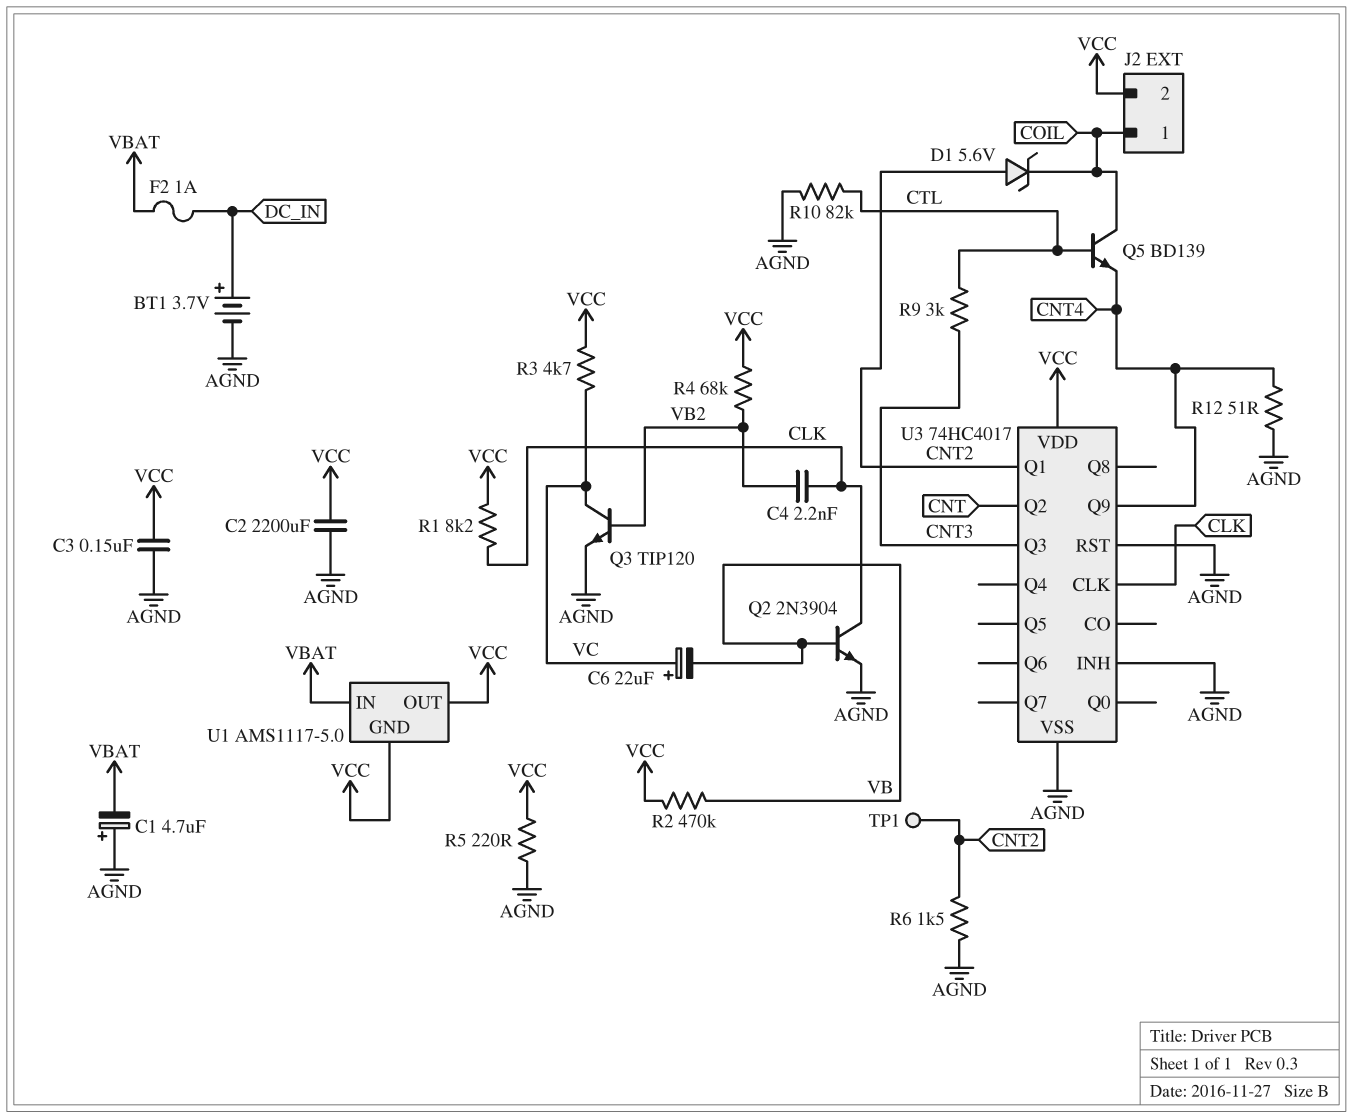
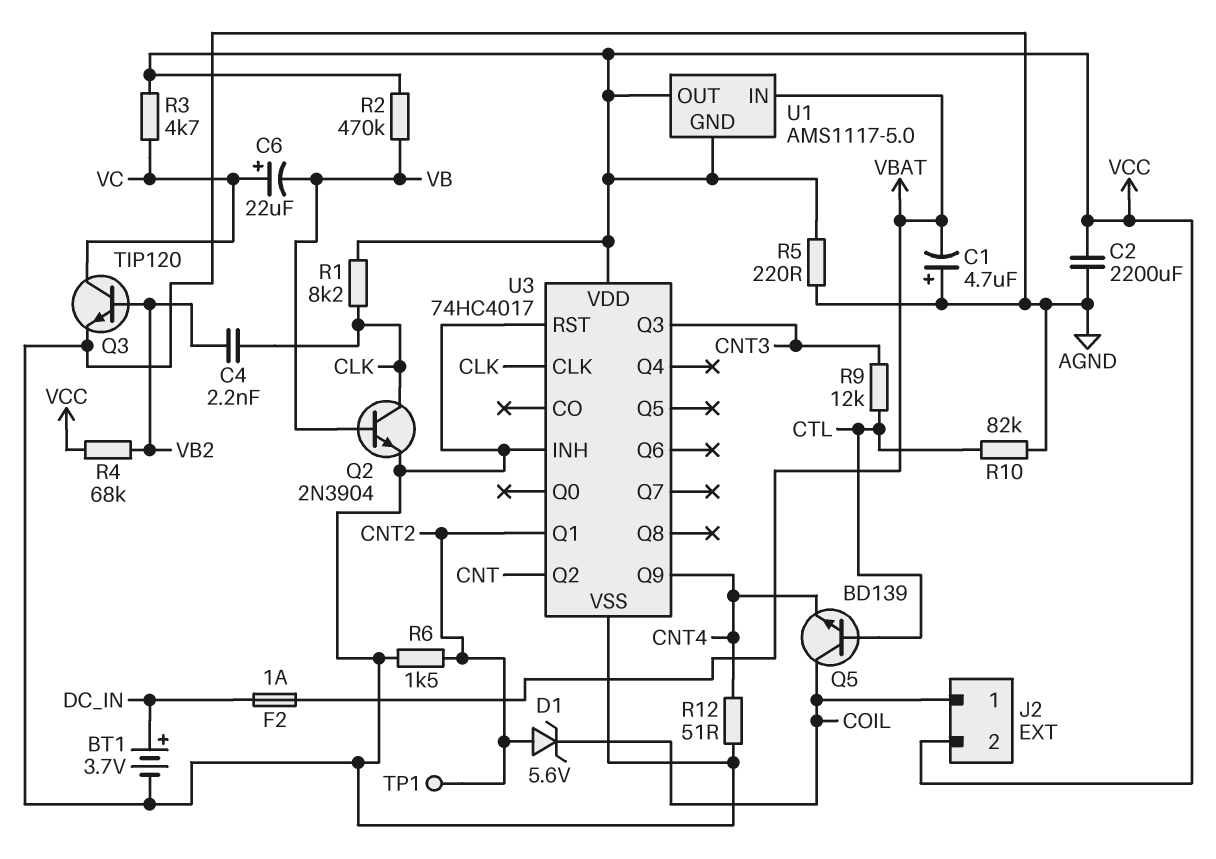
C3: 150nF (AGND, VCC) -> none
R9: 3k (CNT3, CTL) -> 12k (CNT3, CTL)

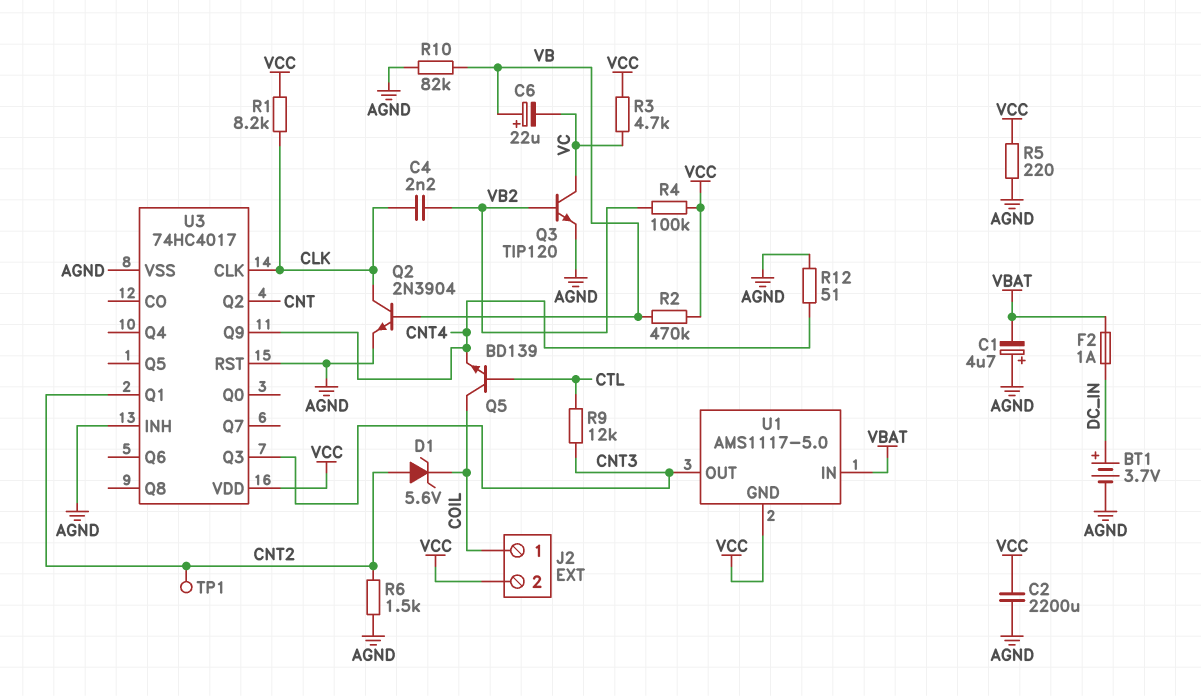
C6: 22uF (plus VC, minus VB) -> 22uF (plus VB, minus VC)
R4: 68k (VB2, VCC) -> 100k (VB2, VCC)
R10: 82k (AGND, CTL) -> 82k (AGND, VB)
U1 pin OUT: VCC -> CNT3

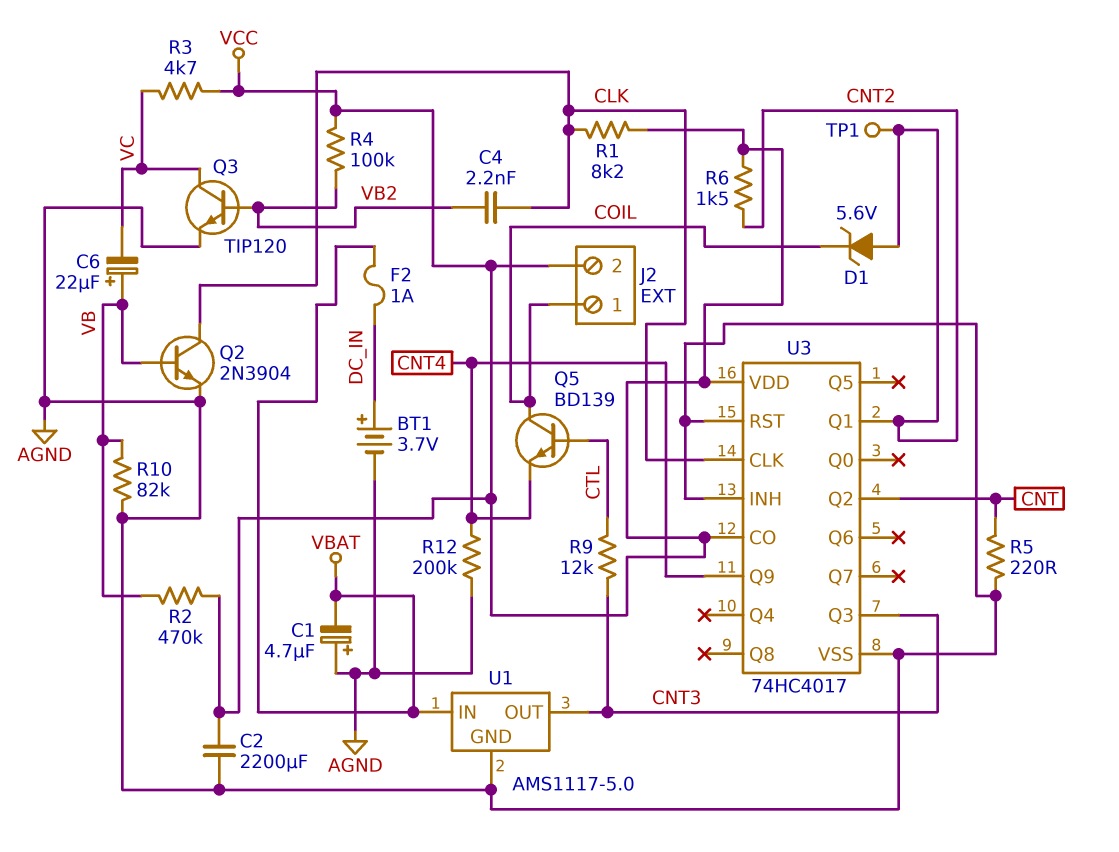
R5: 220 (AGND, VCC) -> 220 (AGND, CNT)
R6: 1.5k (AGND, CNT2) -> 1.5k (CNT2, VCC)
R12: 51 (AGND, CNT4) -> 200k (AGND, CNT4)
U1 pin GND: VCC -> AGND
U3 pin CO: none -> VCC

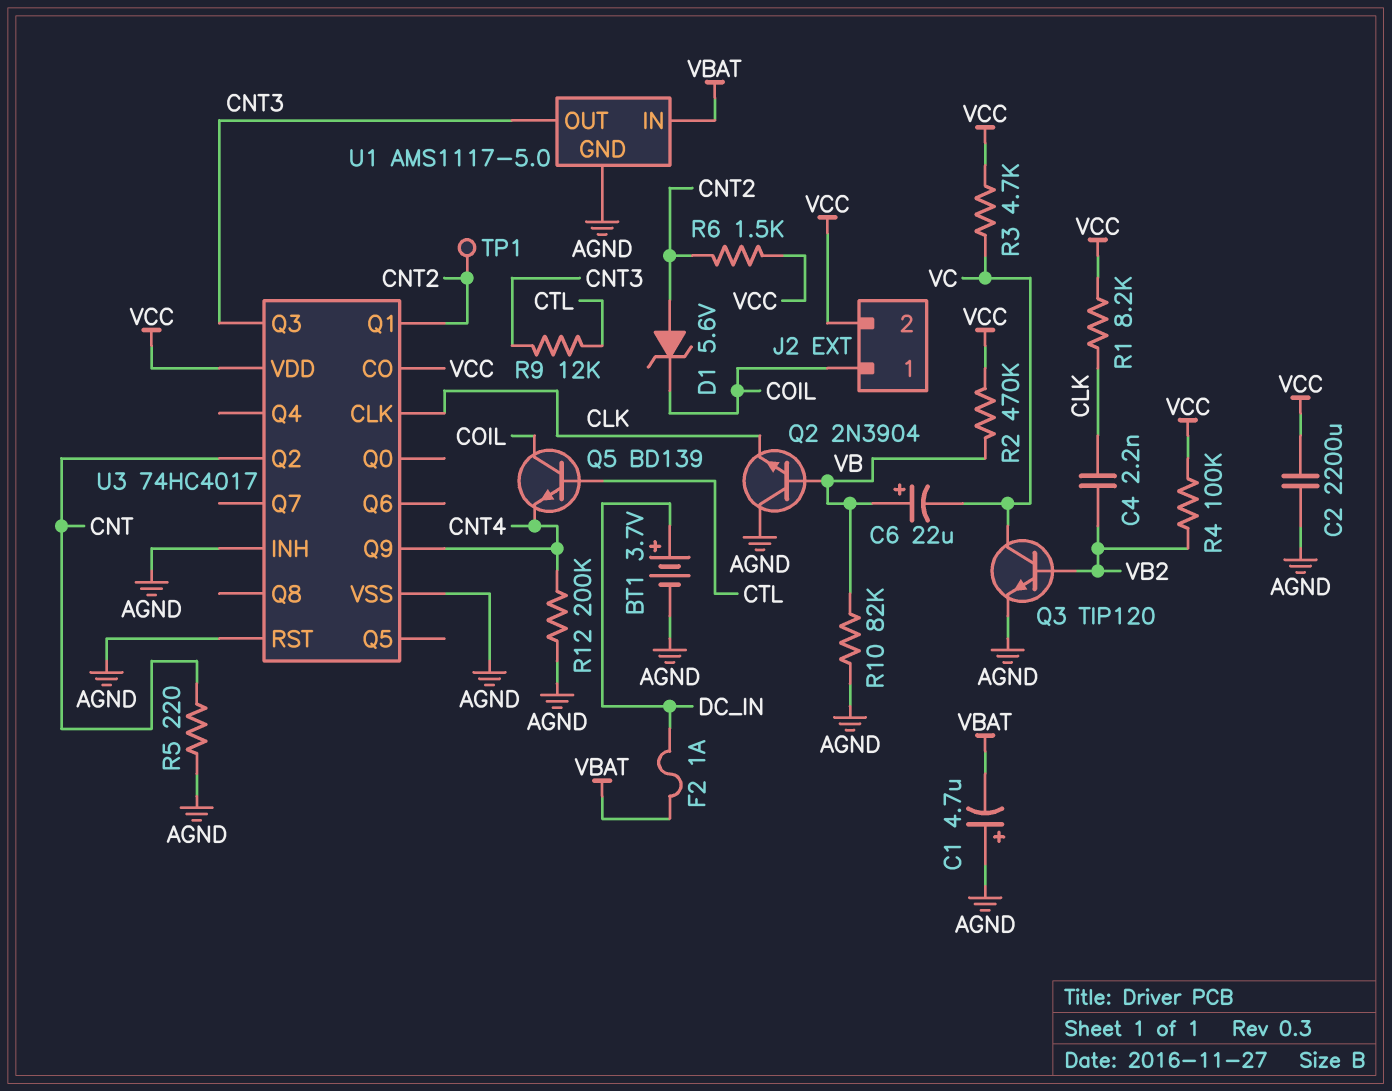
Q2: NPN 2N3904 (B VB, C CLK, E AGND) -> NPN 2N3904 (B VB, C AGND, E CLK)

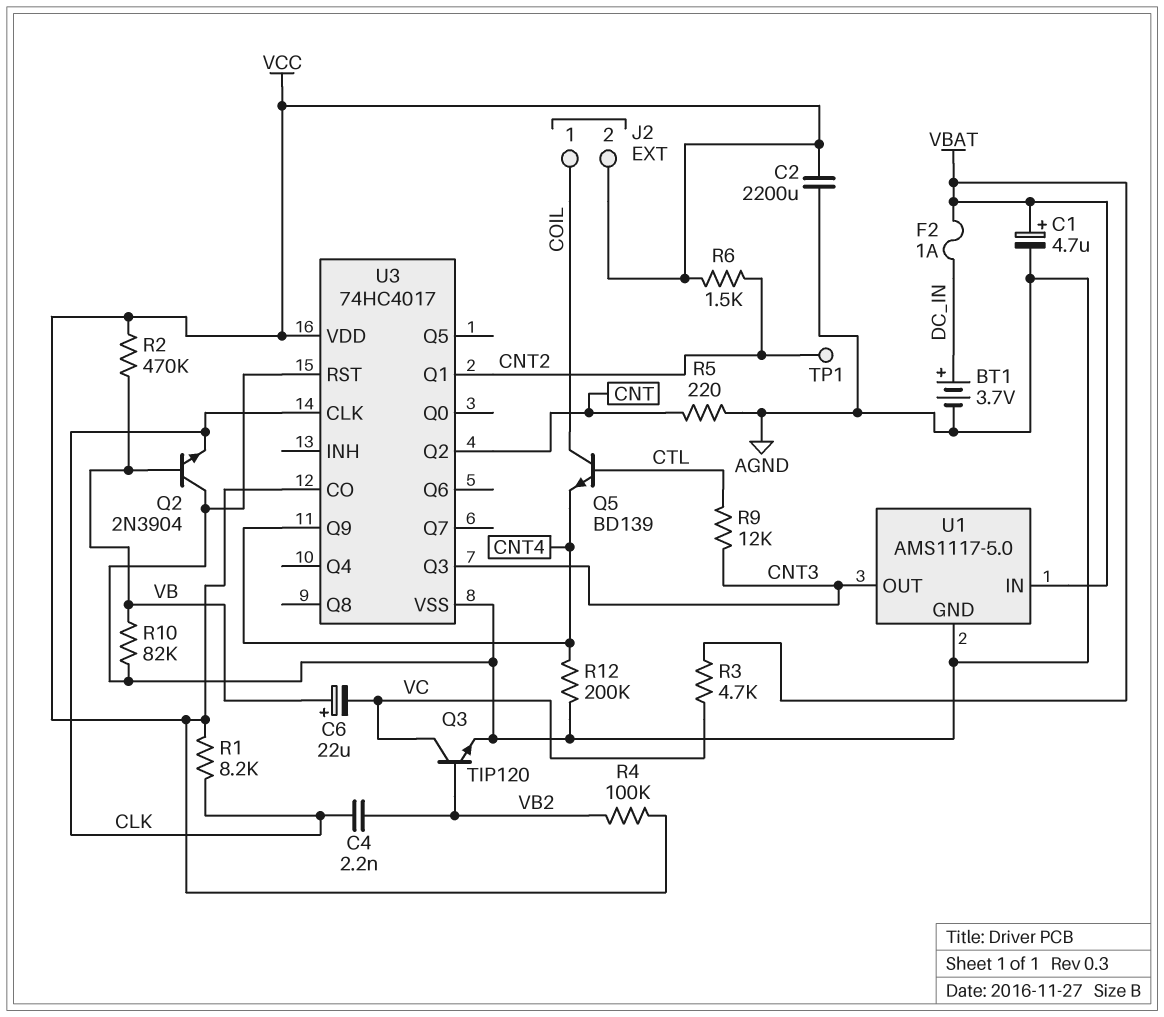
C1: 4.7uF (plus AGND, minus VBAT) -> 4.7uF (plus VBAT, minus AGND)
D1: zener 5.6V (A CNT2, K COIL) -> none
R3: 4.7k (VC, VCC) -> 4.7k (VBAT, VC)
U3 pin INH: AGND -> none

